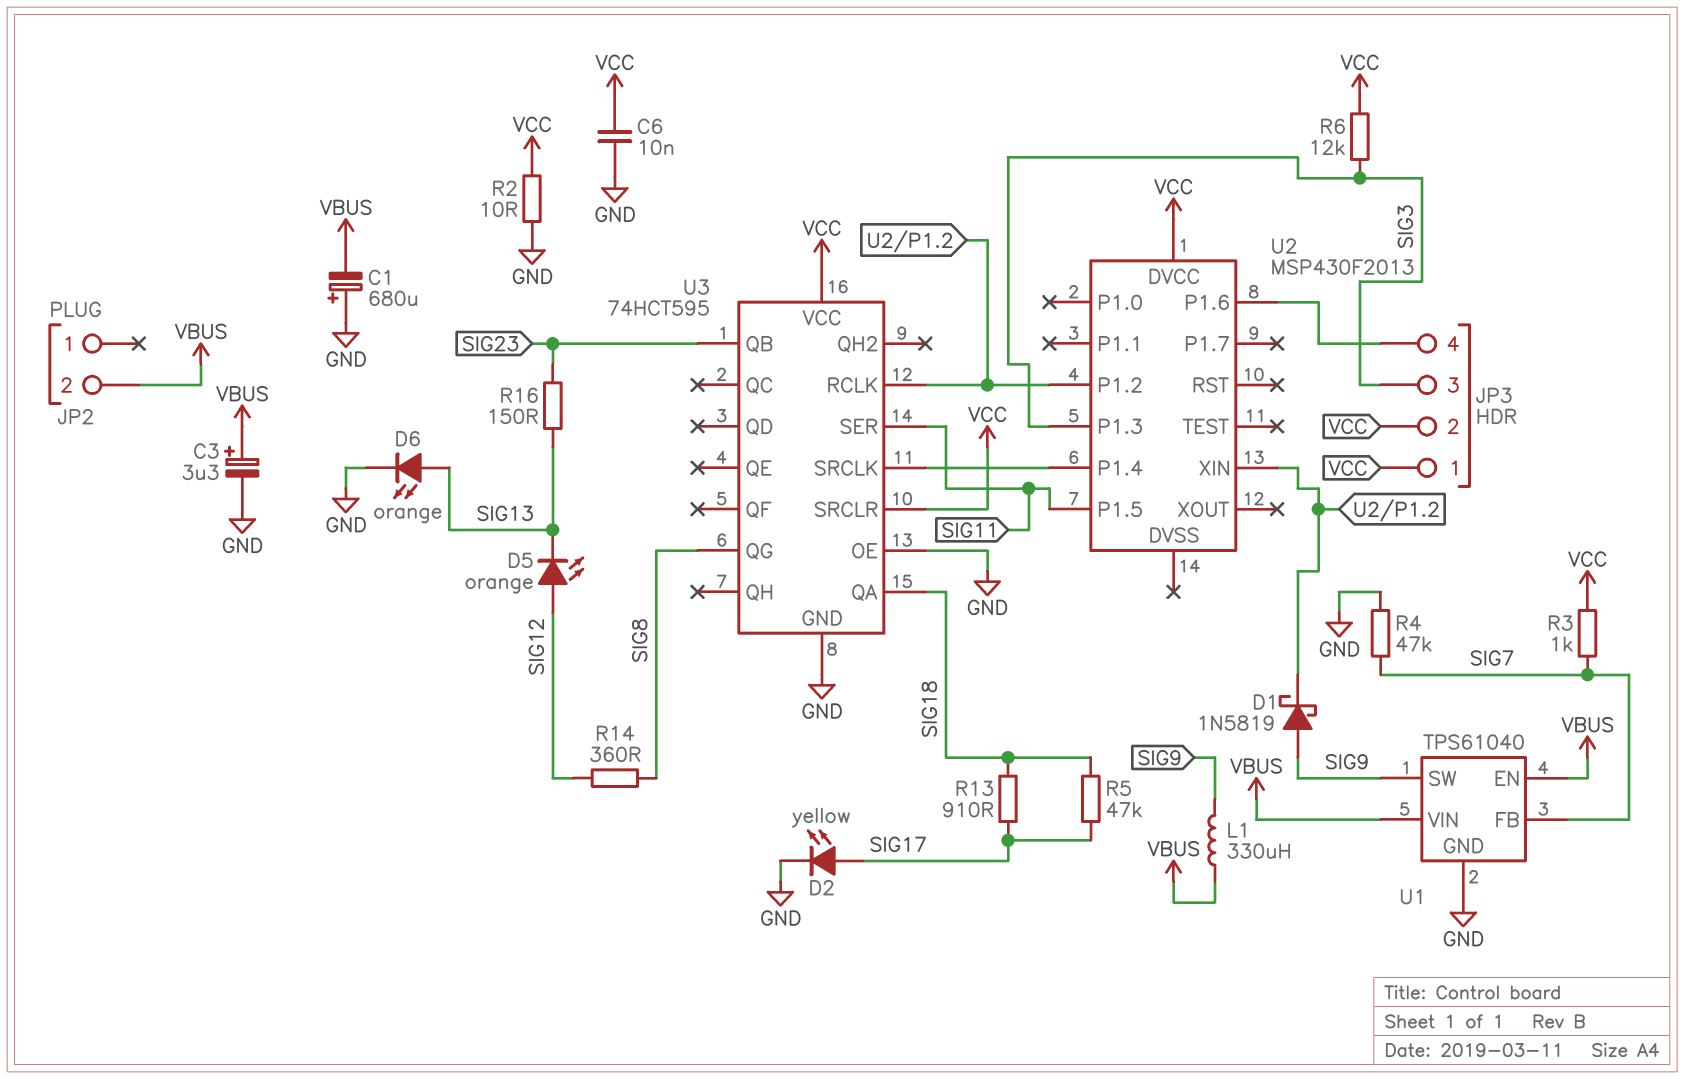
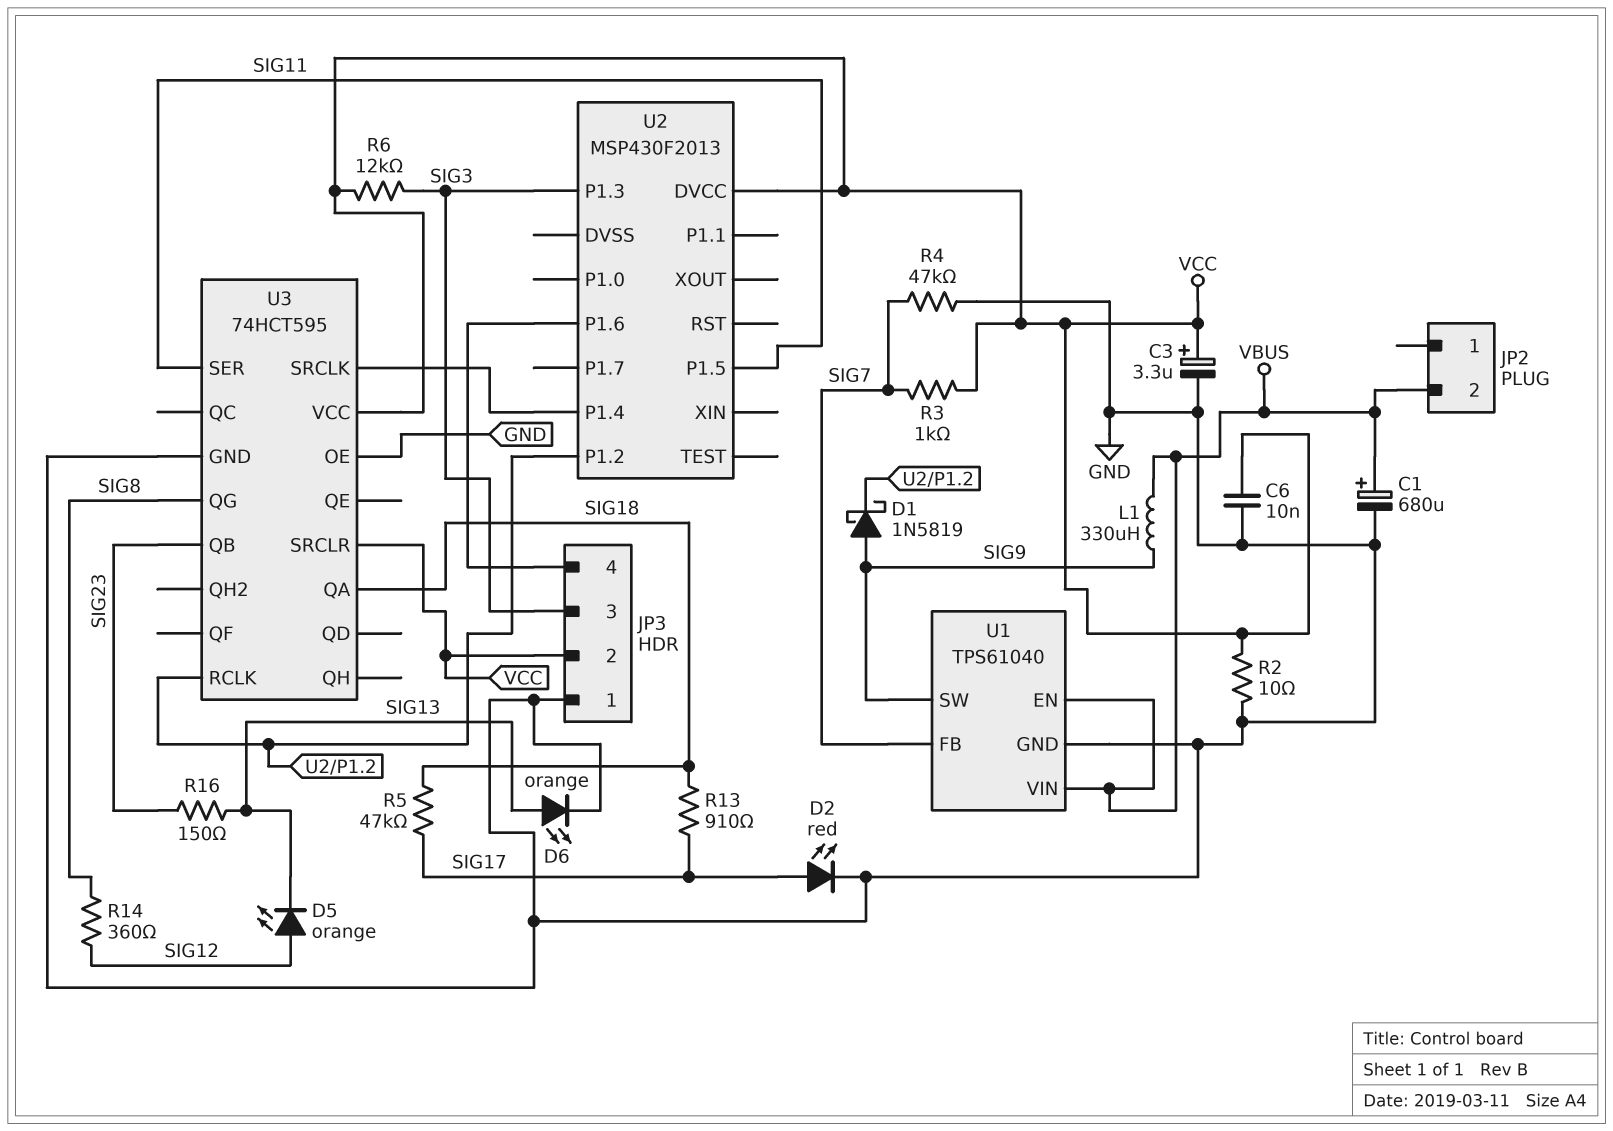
C1: 680uF (plus GND, minus VBUS) -> 680uF (plus VBUS, minus GND)
C3: 3.3uF (plus VBUS, minus GND) -> 3.3uF (plus VCC, minus GND)
D2: LED yellow (A SIG17, K GND) -> LED red (A SIG17, K GND)
JP3 pin 1: VCC -> GND
U2 pin XIN: U2/P1.2 -> none

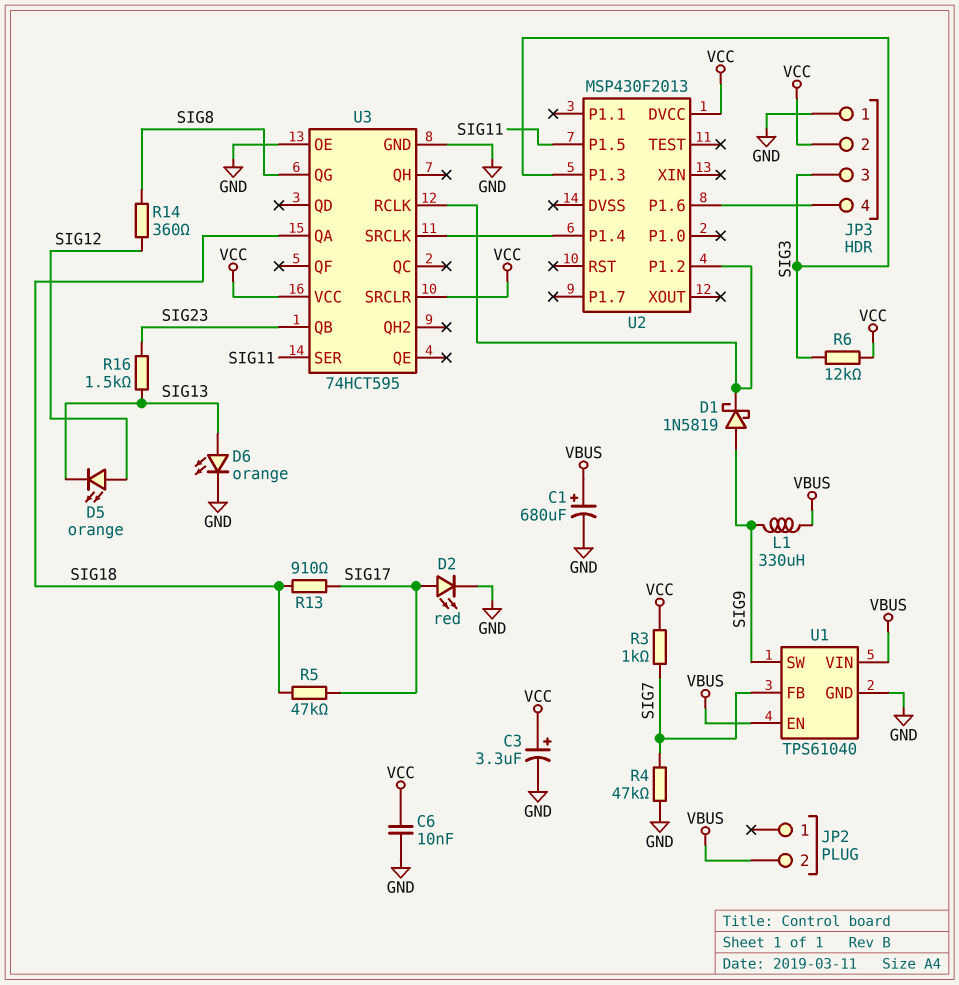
R2: 10 (GND, VCC) -> none
R16: 150 (SIG13, SIG23) -> 1.5k (SIG13, SIG23)

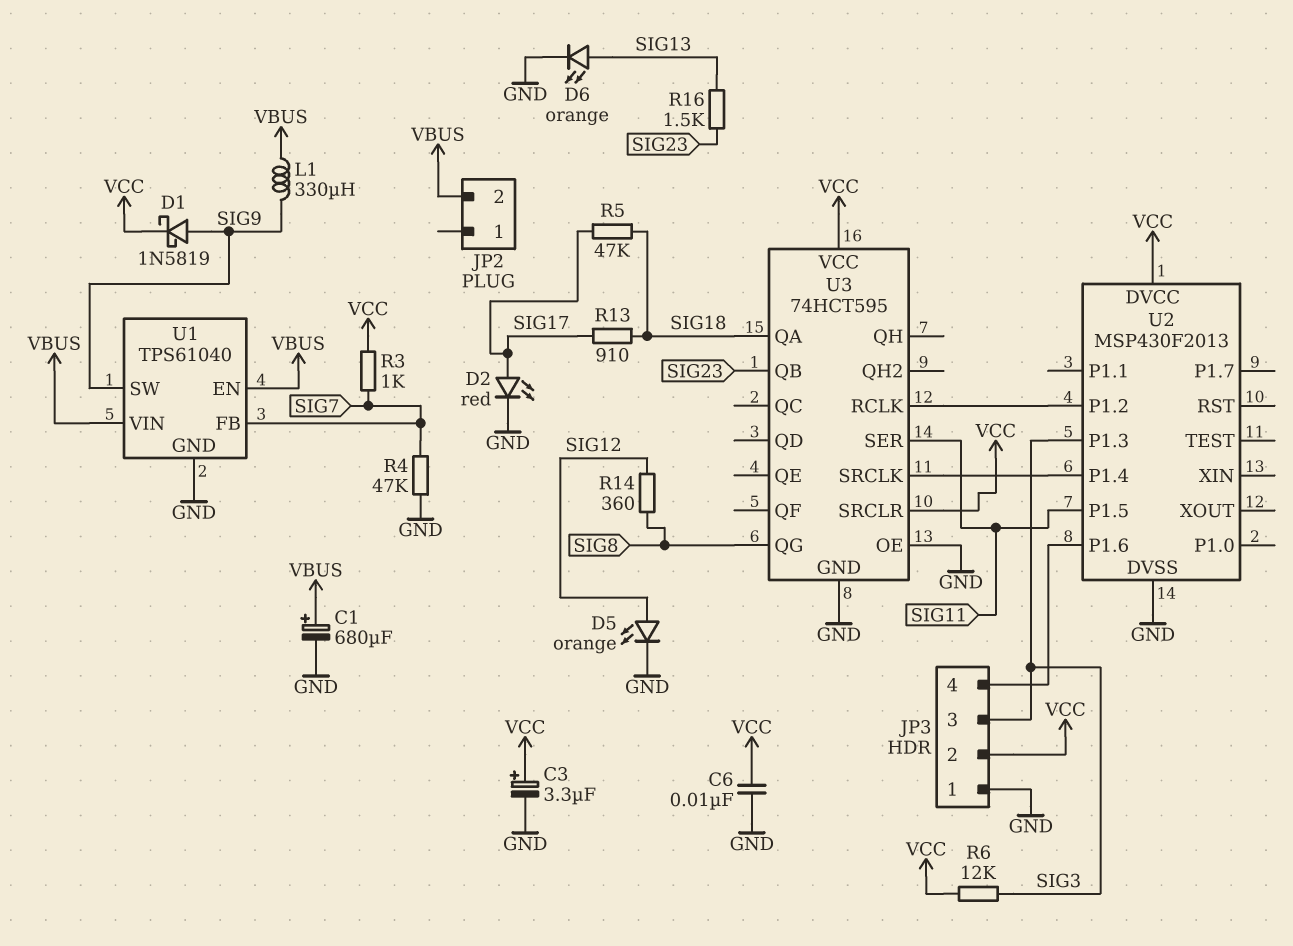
D1: schottky 1N5819 (A SIG9, K U2/P1.2) -> schottky 1N5819 (A SIG9, K VCC)
D5: LED orange (A SIG12, K SIG13) -> LED orange (A SIG12, K GND)
U2 pin DVSS: none -> GND

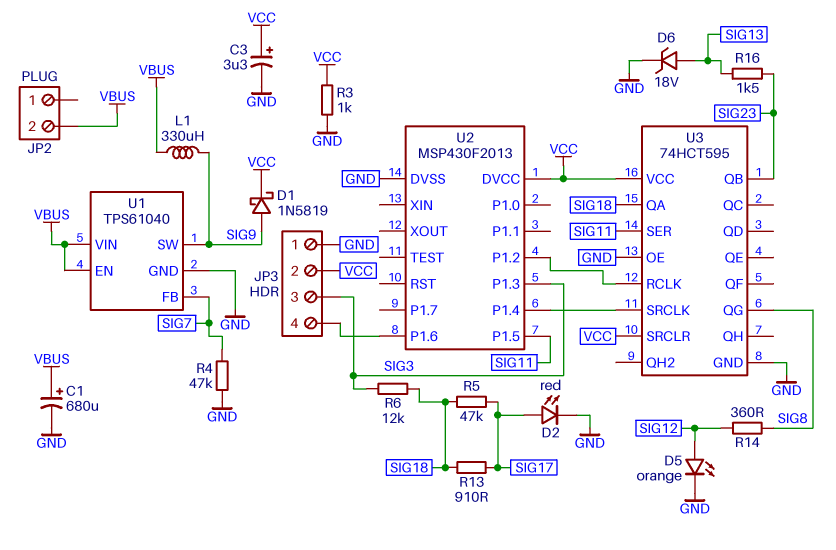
C6: 10nF (GND, VCC) -> none
D6: LED orange (A SIG13, K GND) -> zener 18V (A SIG13, K GND)
R3: 1k (SIG7, VCC) -> 1k (GND, VCC)
R6: 12k (SIG3, VCC) -> 12k (SIG3, SIG18)

